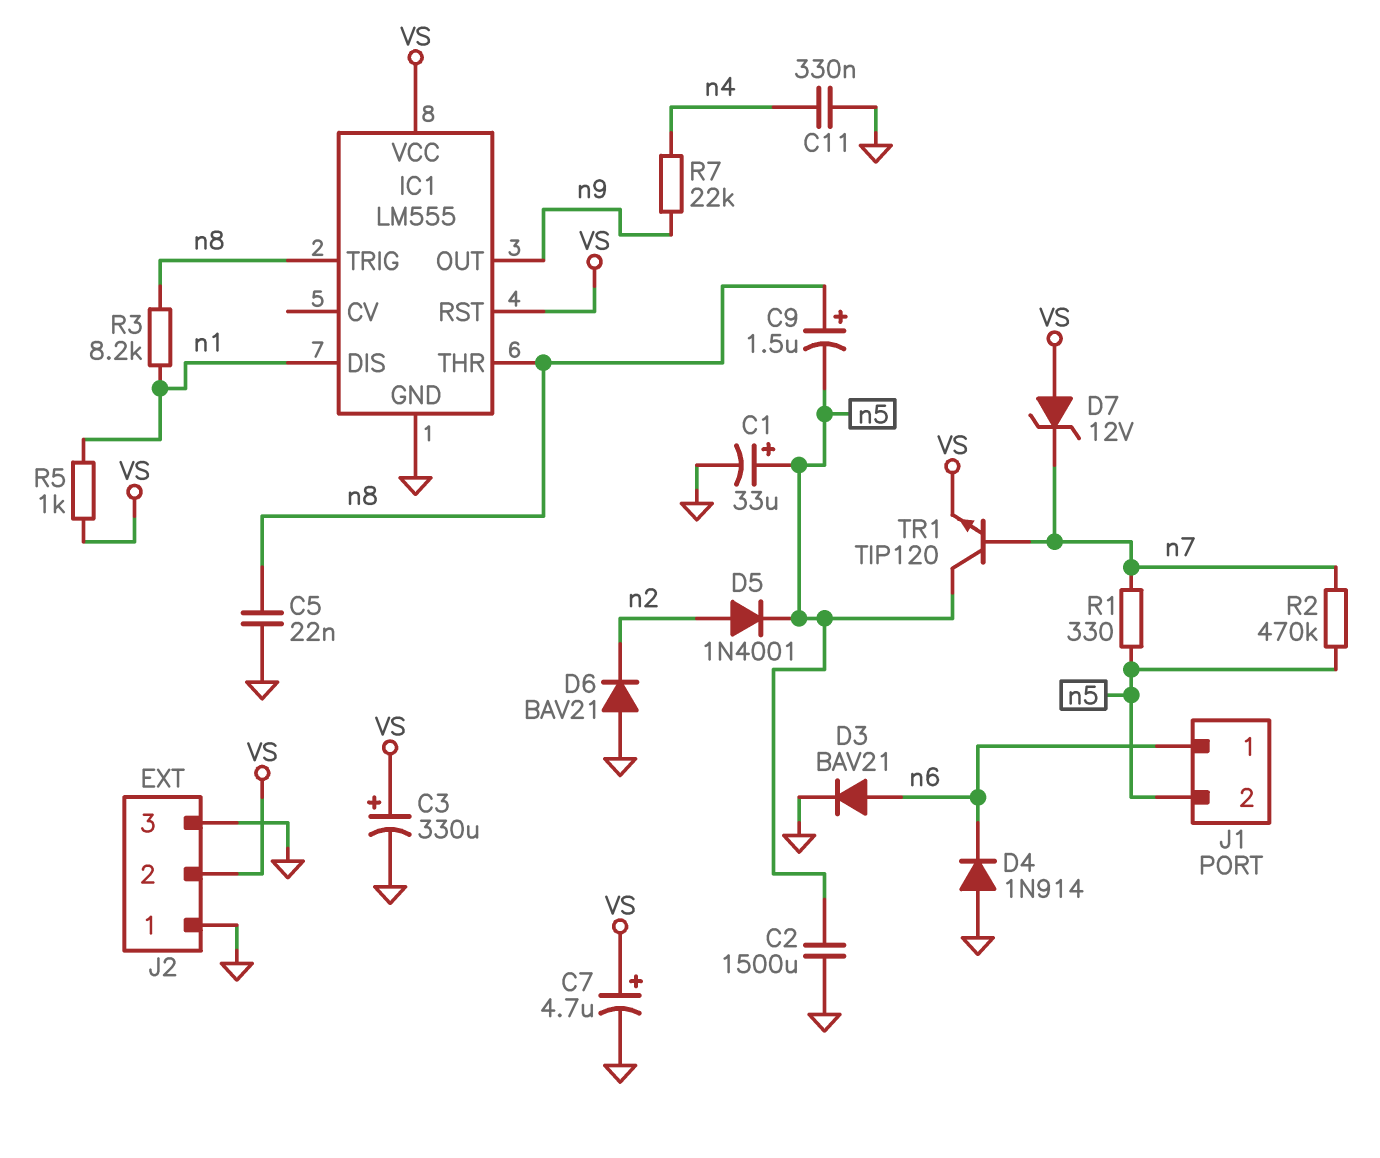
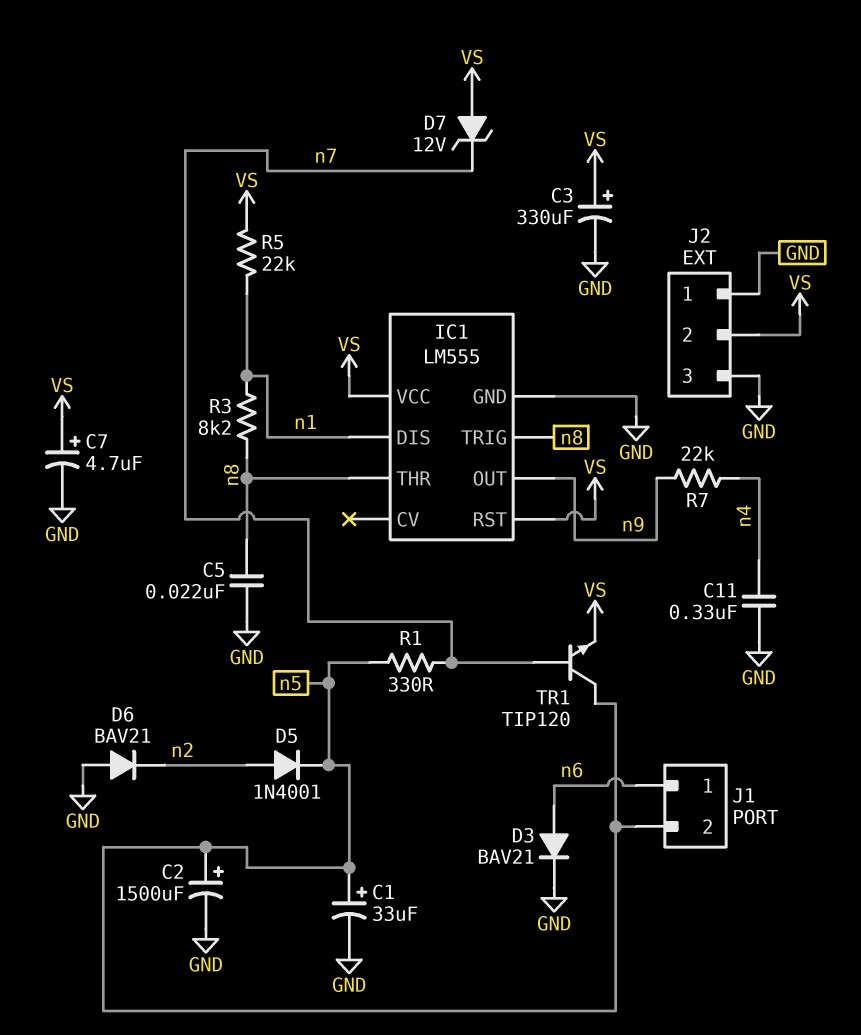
C2: 1500uF (GND, n5) -> 1500uF (plus n5, minus GND)
C9: 1.5uF (plus n8, minus n5) -> none
D4: diode 1N914 (A GND, K n6) -> none
R2: 470k (n5, n7) -> none
R5: 1k (VS, n1) -> 22k (VS, n1)

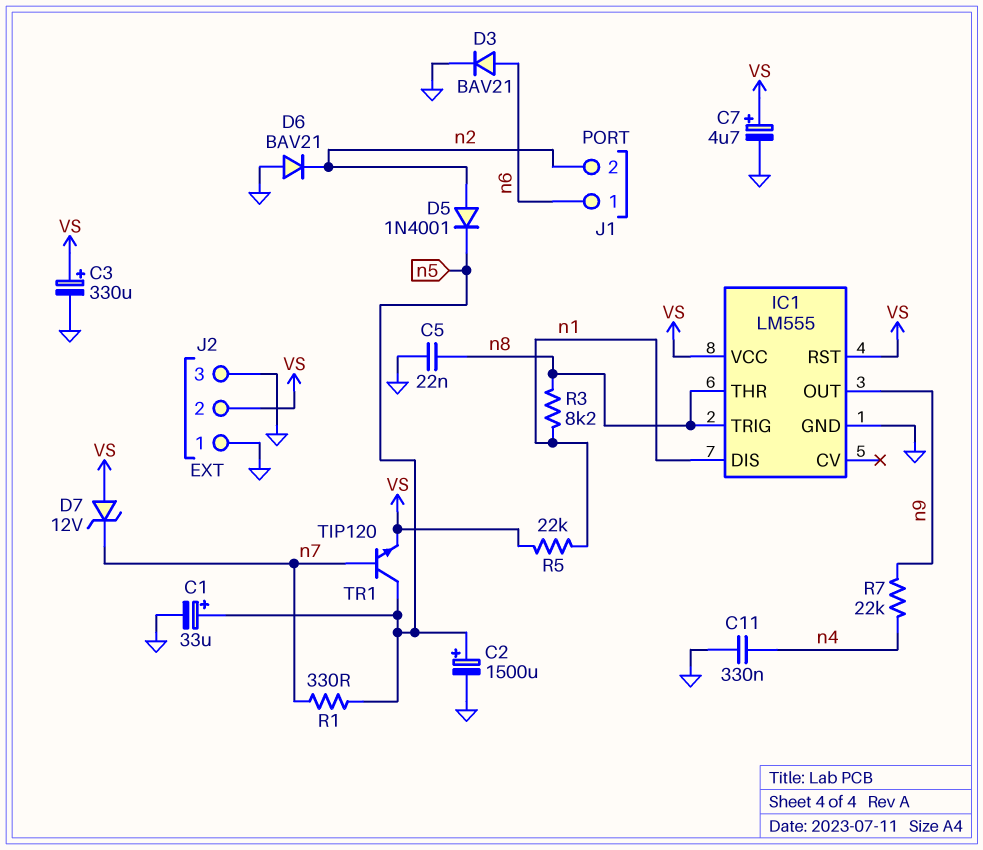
J1 pin 2: n5 -> n2

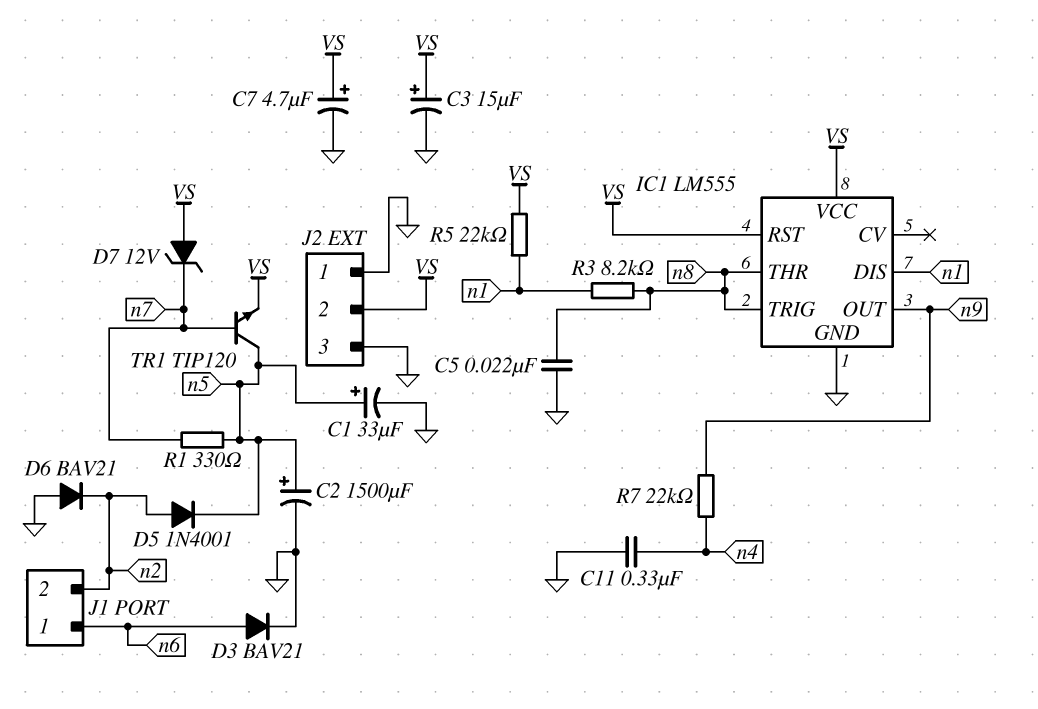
C3: 330uF (plus VS, minus GND) -> 15uF (plus VS, minus GND)

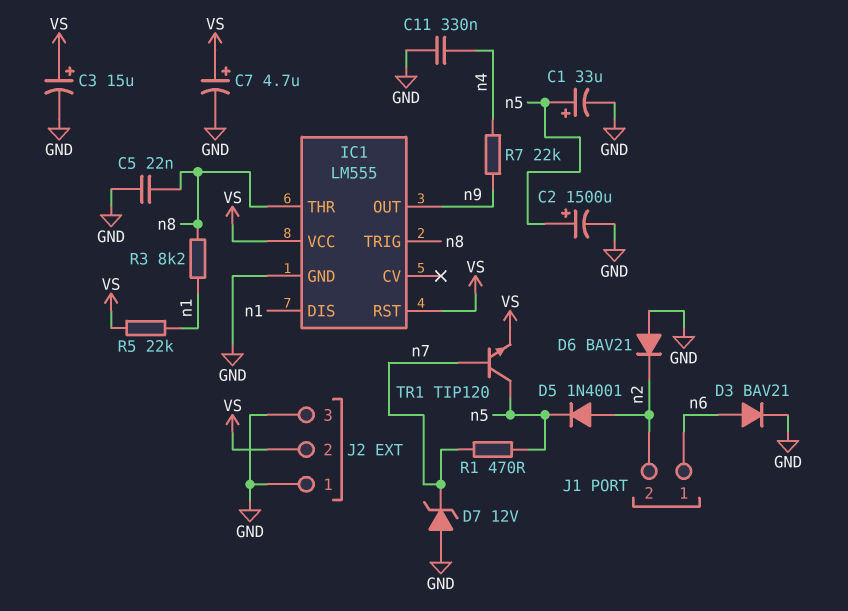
D7: zener 12V (A VS, K n7) -> zener 12V (A GND, K n7)
R1: 330 (n5, n7) -> 470 (n5, n7)

